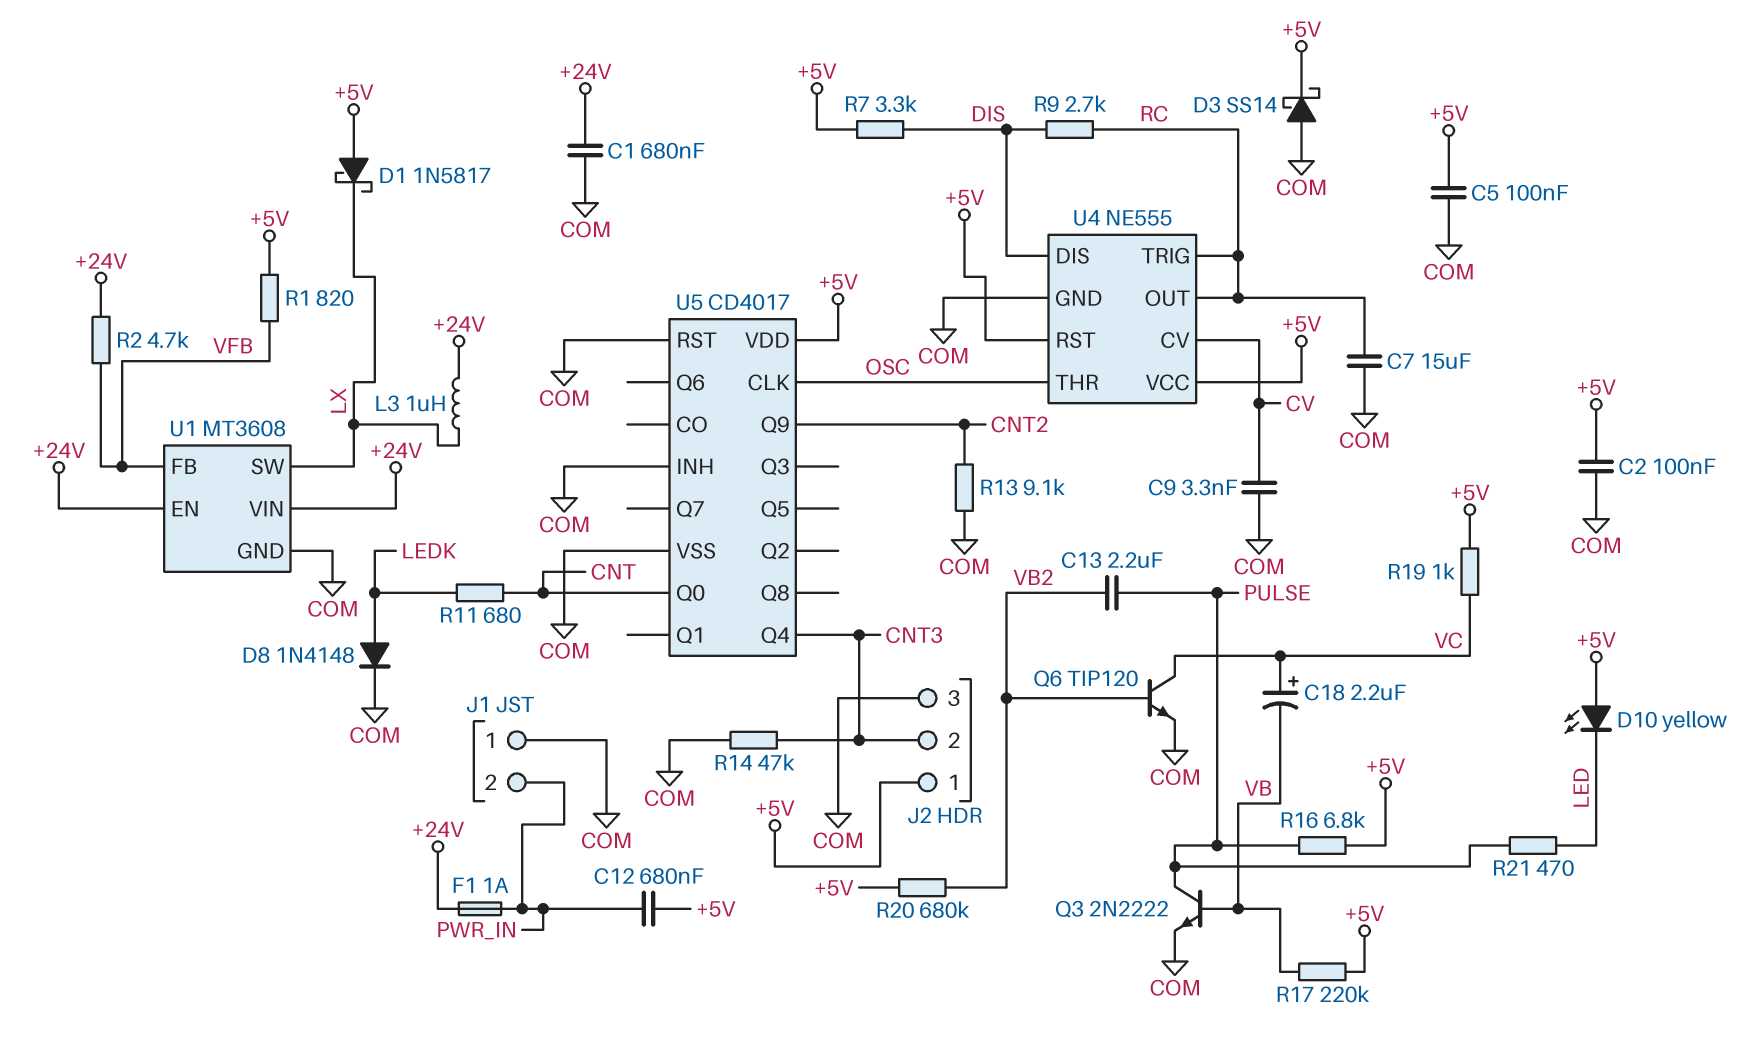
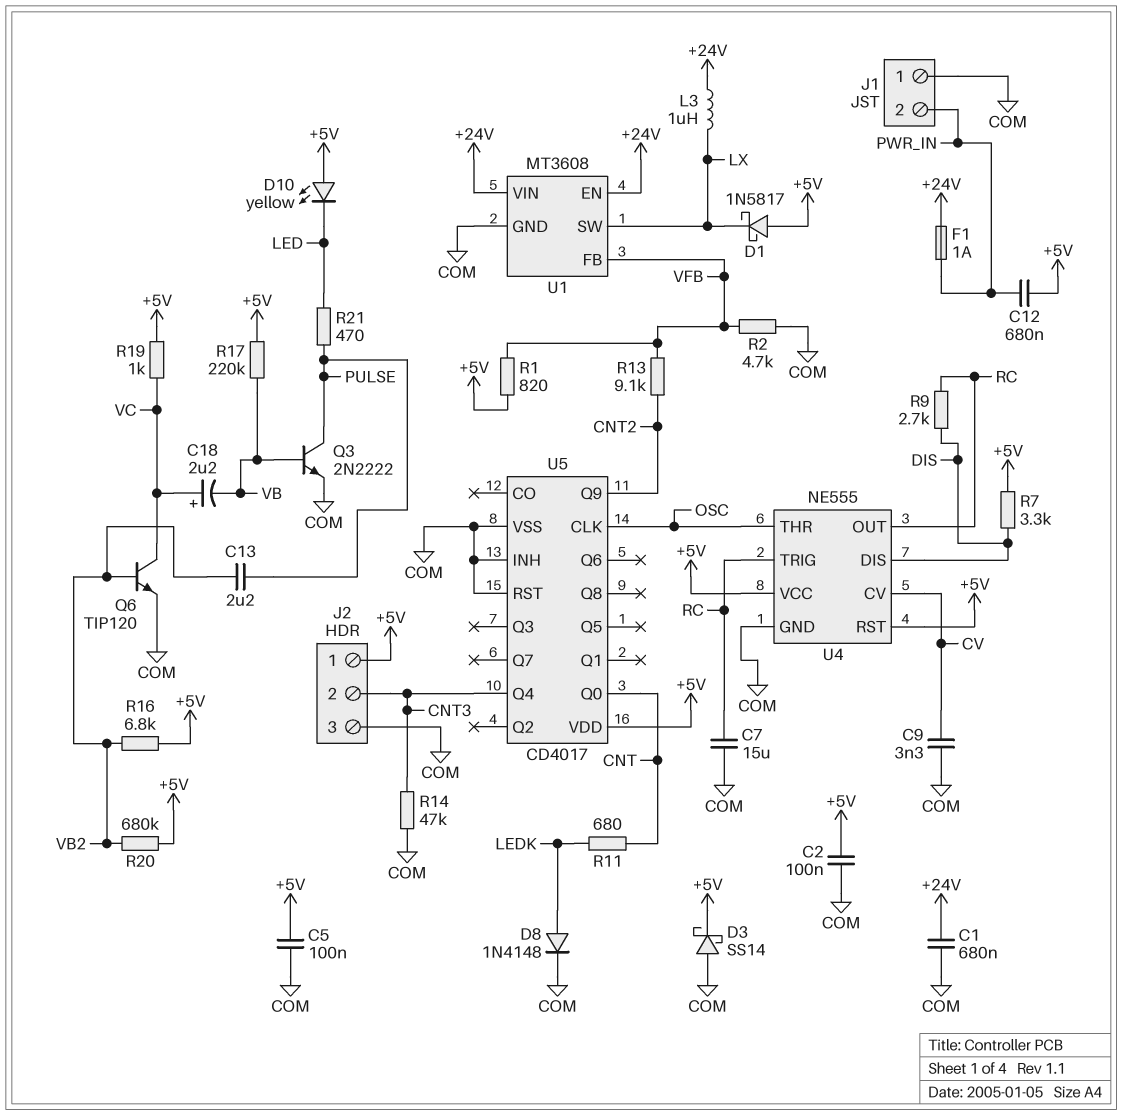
R2: 4.7k (+24V, VFB) -> 4.7k (COM, VFB)
R13: 9.1k (CNT2, COM) -> 9.1k (CNT2, VFB)
R16: 6.8k (+5V, PULSE) -> 6.8k (+5V, VB2)

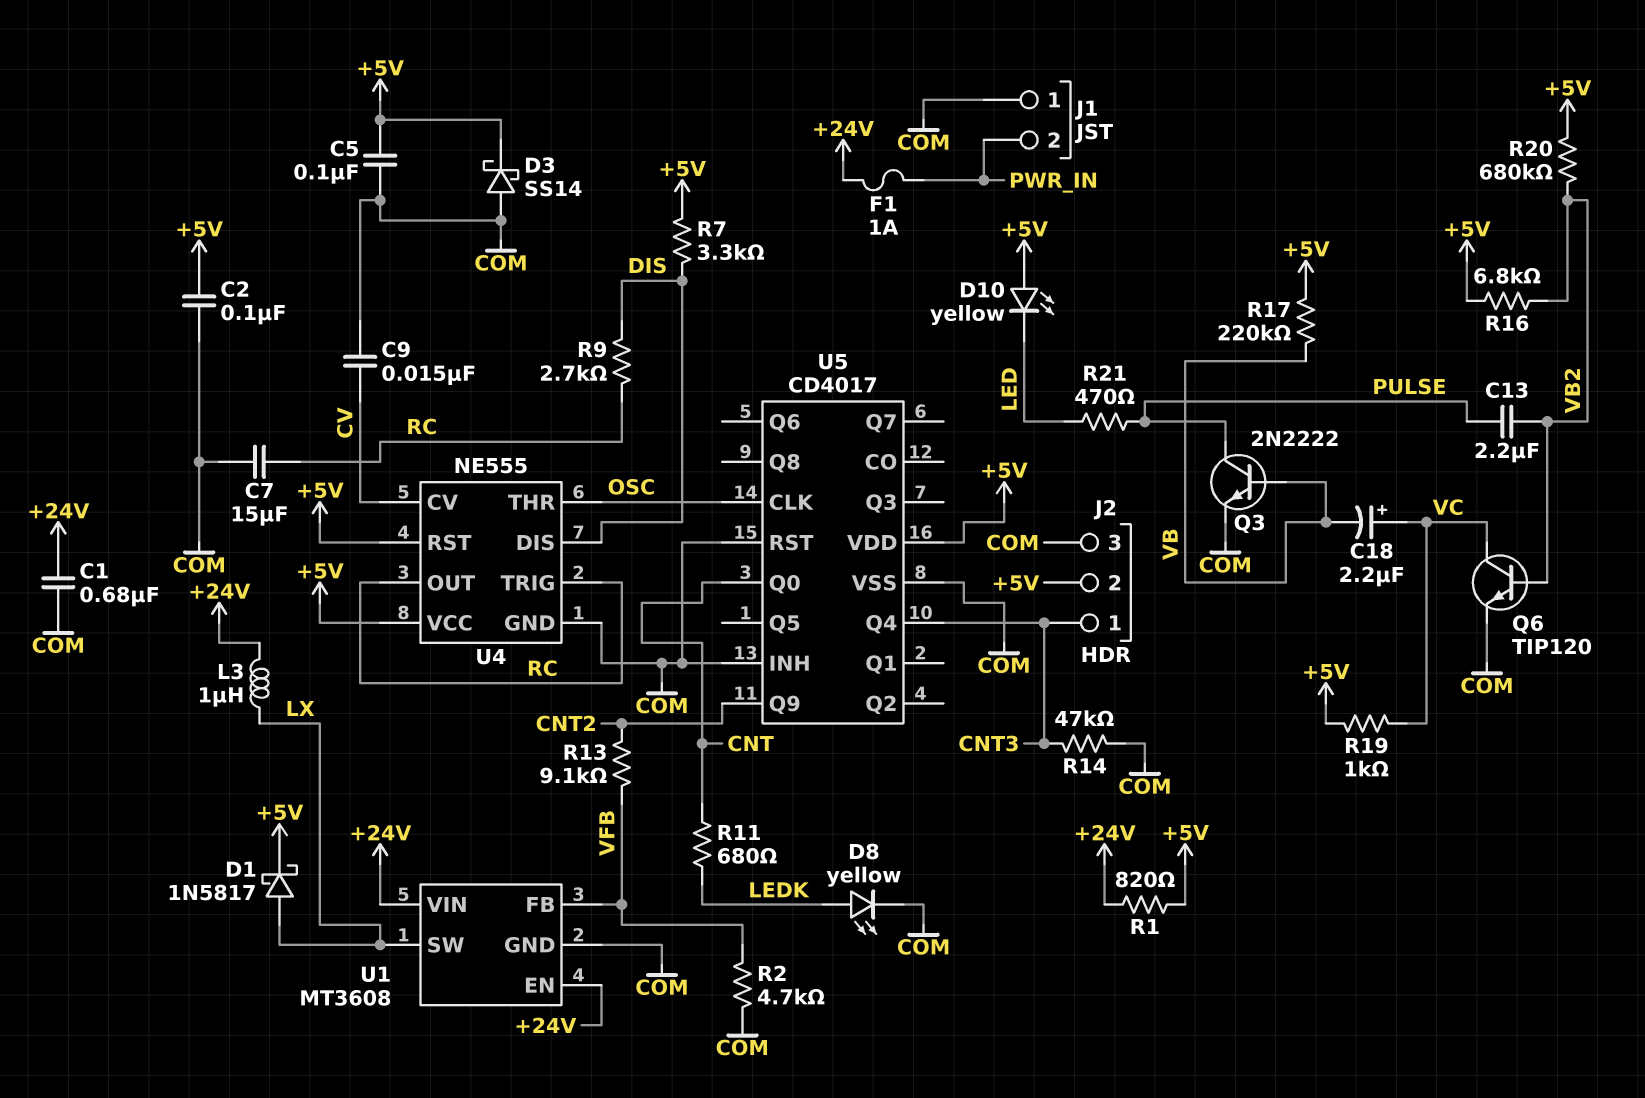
C9: 3.3nF (COM, CV) -> 15nF (COM, CV)
C12: 680nF (+5V, PWR_IN) -> none
D1: schottky 1N5817 (A +5V, K LX) -> schottky 1N5817 (A LX, K +5V)
D8: diode 1N4148 (A LEDK, K COM) -> LED yellow (A LEDK, K COM)
J2 pin 1: +5V -> CNT3
J2 pin 2: CNT3 -> +5V
R1: 820 (+5V, VFB) -> 820 (+5V, +24V)

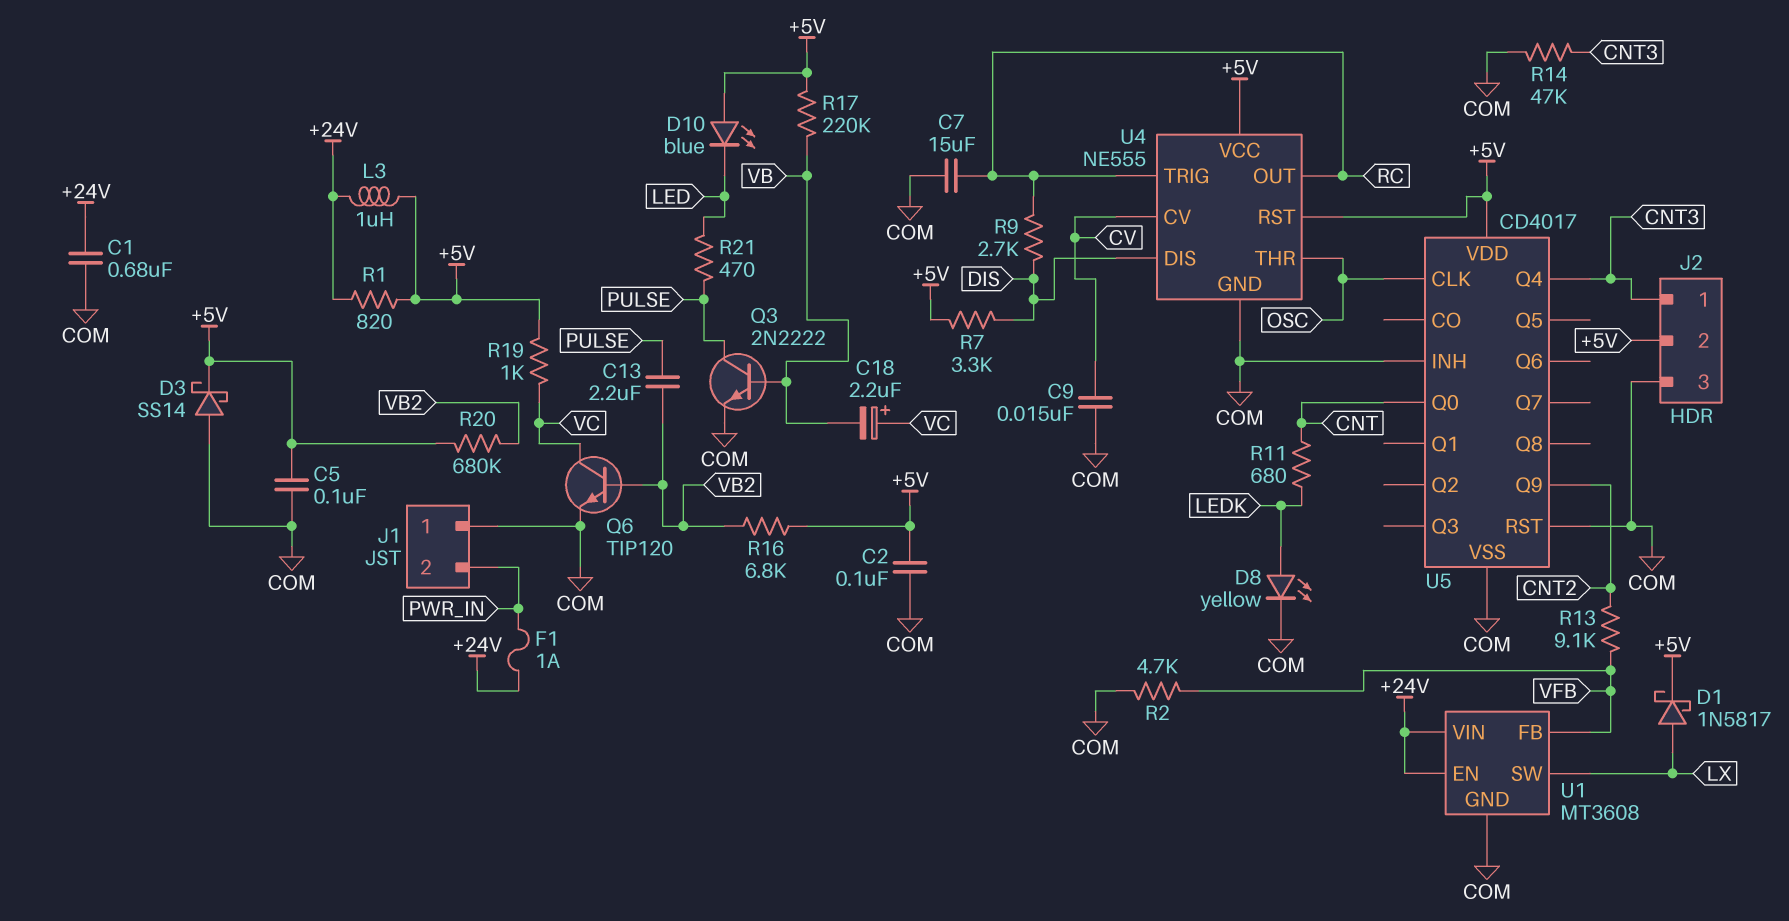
D10: LED yellow (A +5V, K LED) -> LED blue (A +5V, K LED)
L3: 1uH (+24V, LX) -> 1uH (+5V, +24V)

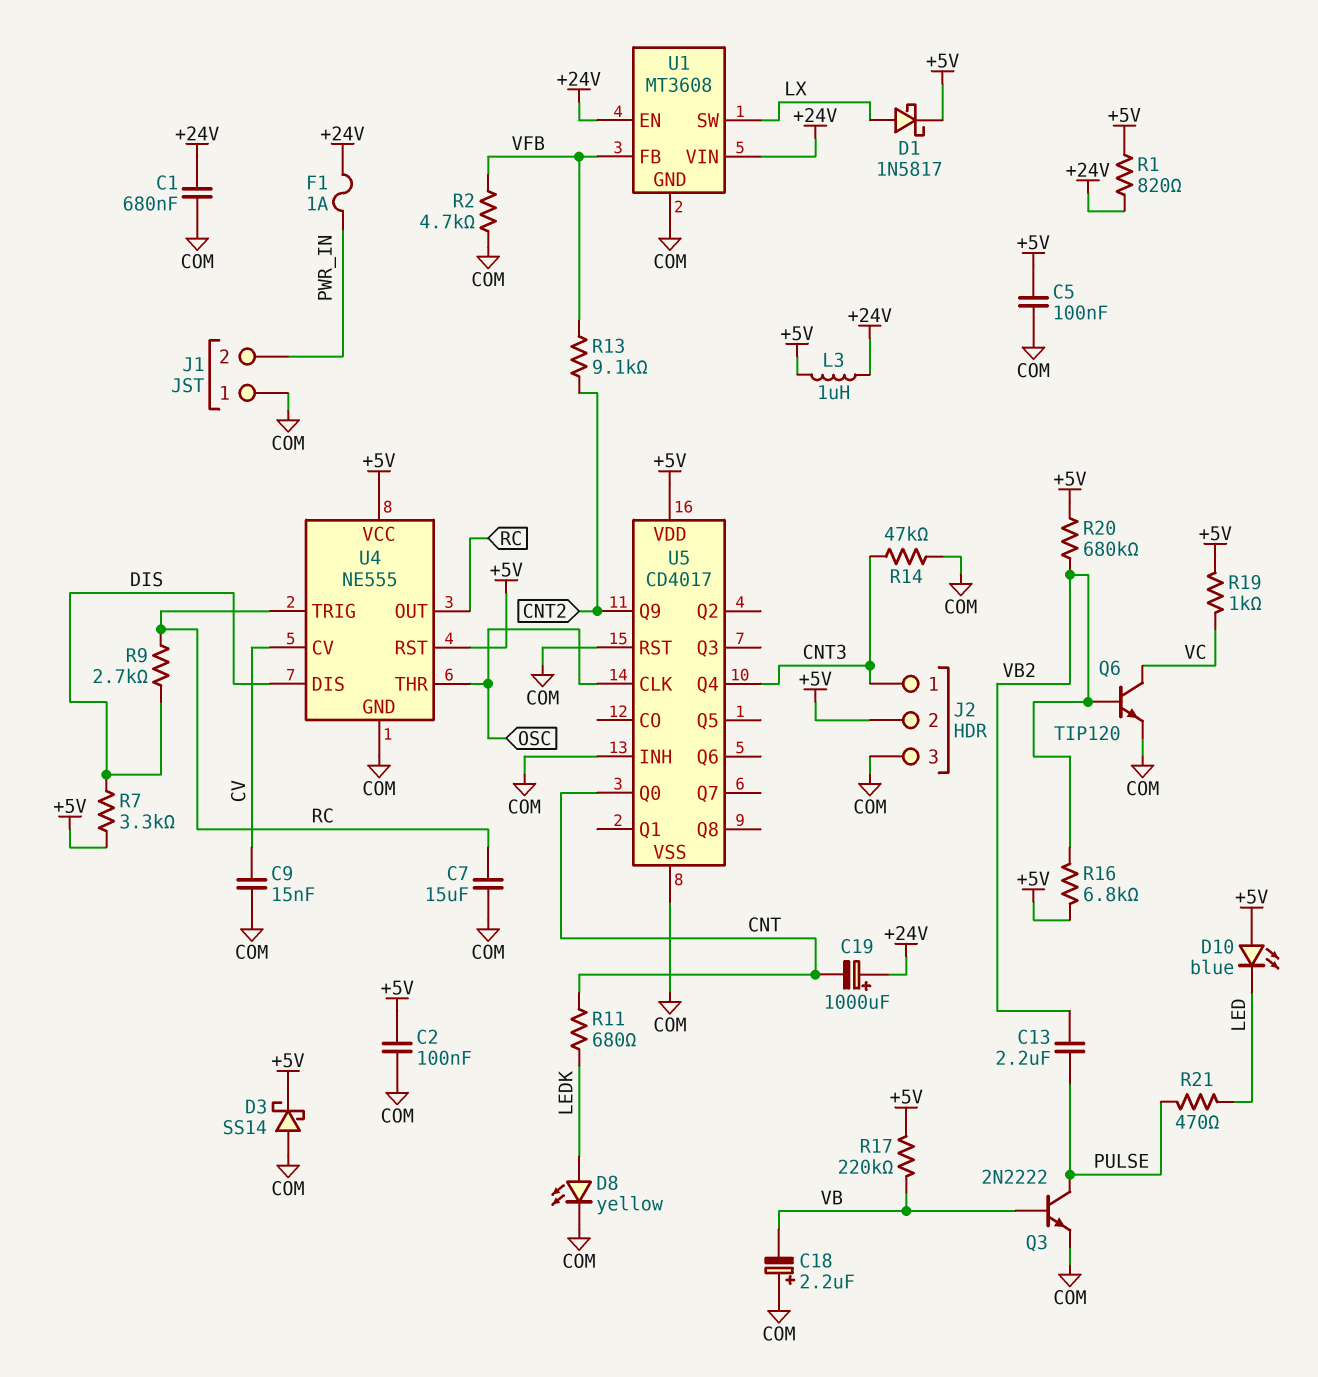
C18: 2.2uF (plus VC, minus VB) -> 2.2uF (plus COM, minus VB)
C19: none -> 1000uF (plus +24V, minus CNT)

